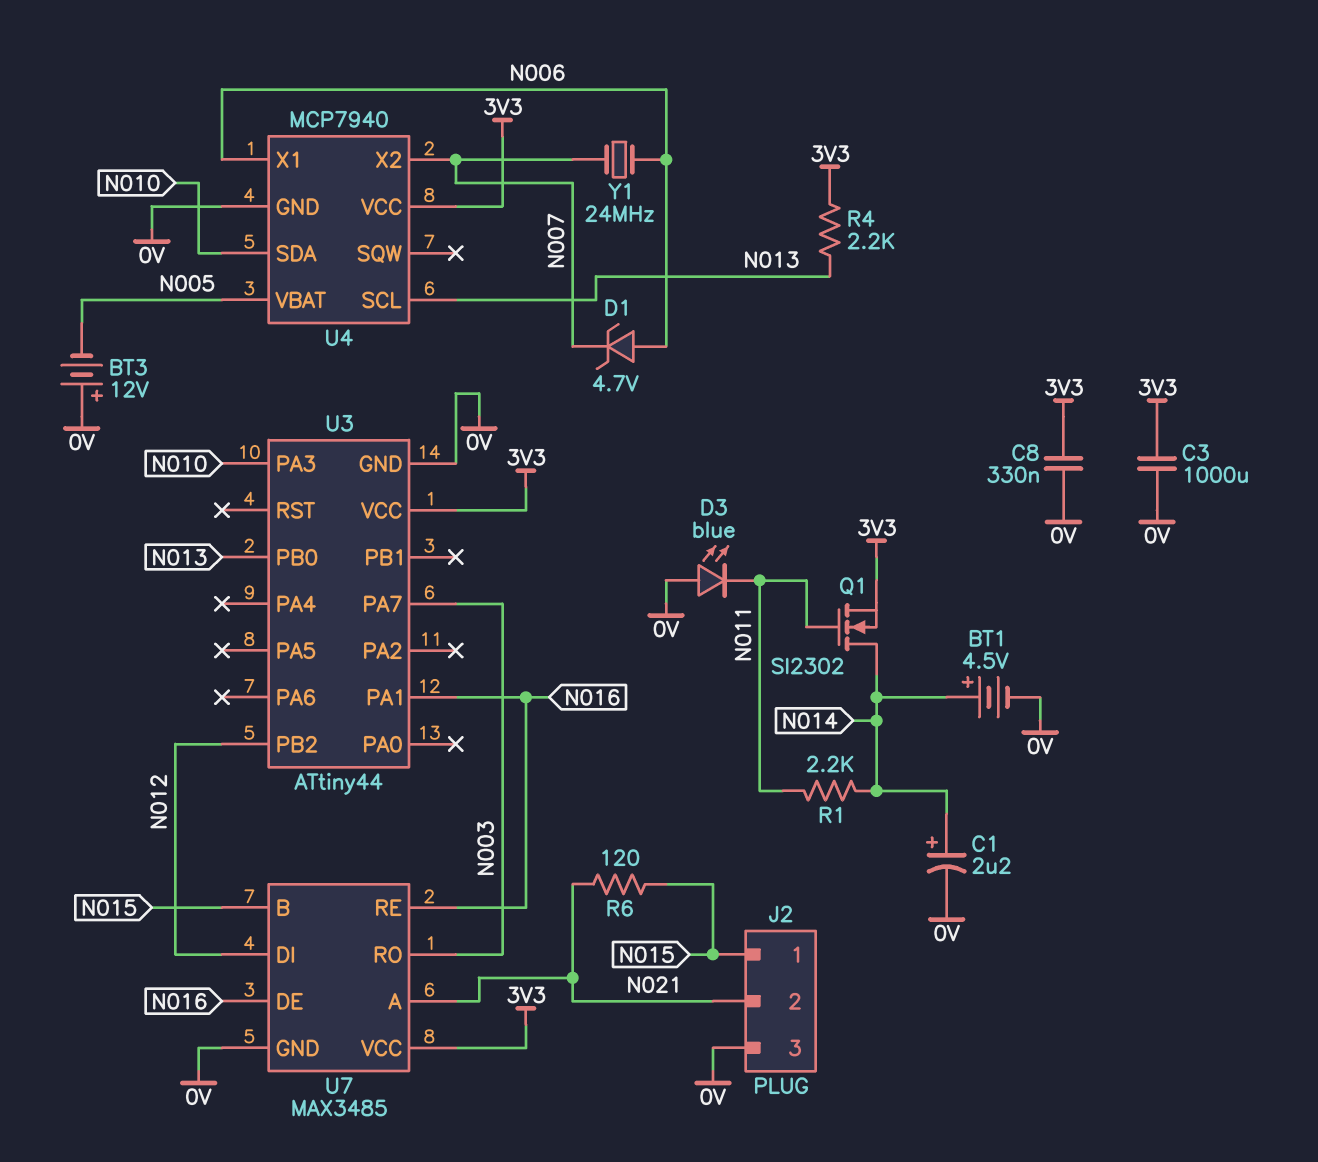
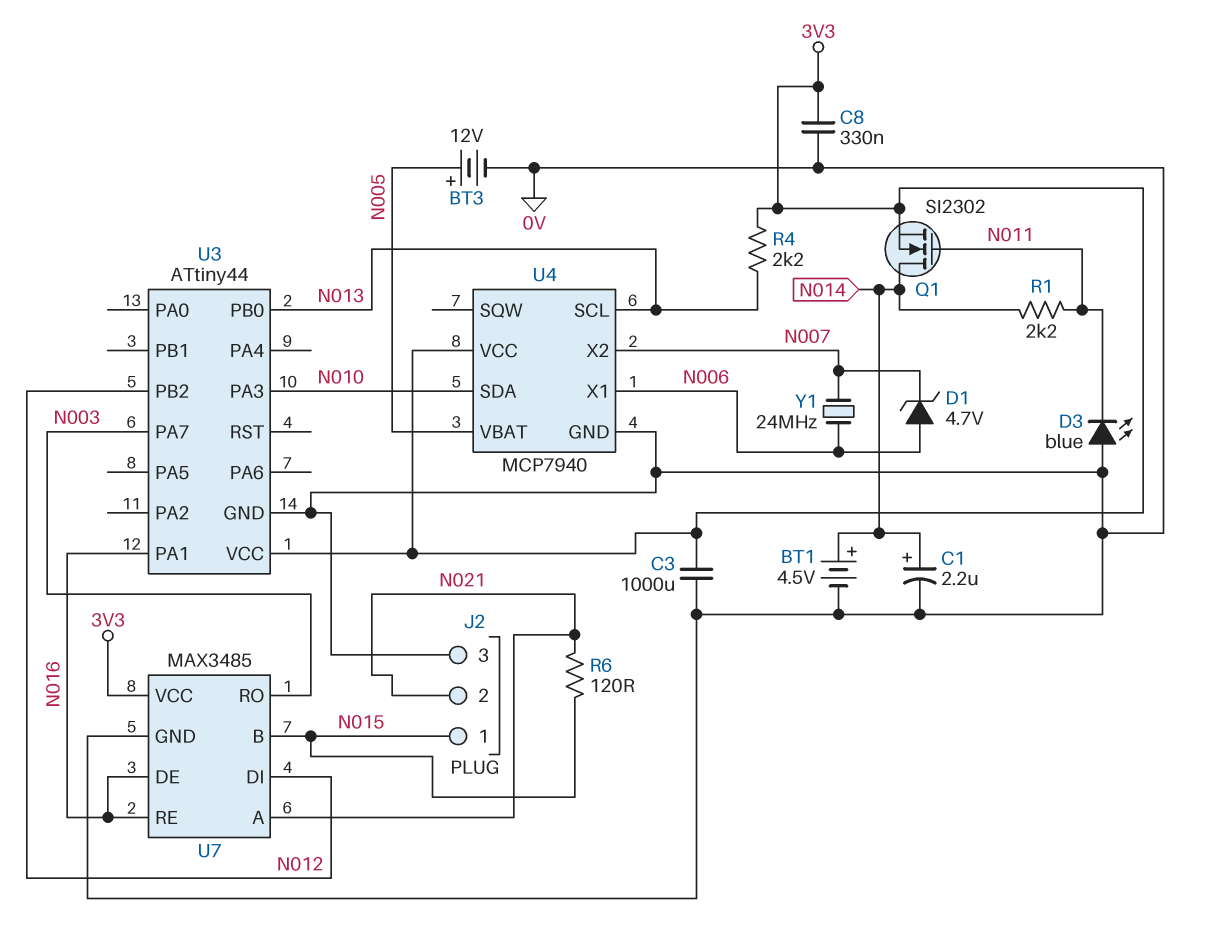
BT3: 12V (plus 0V, minus N005) -> 12V (plus N005, minus 0V)

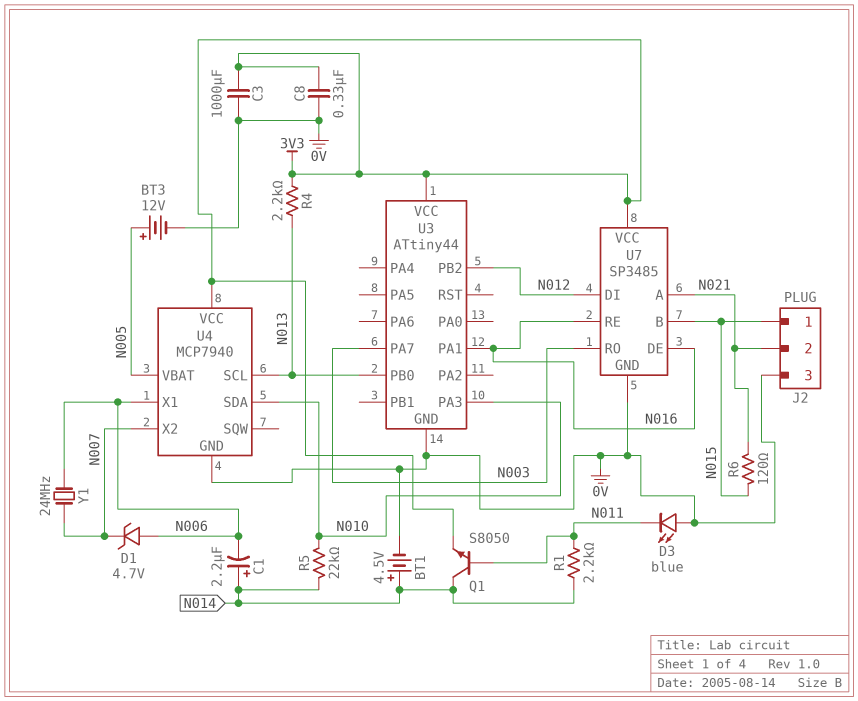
C1: 2.2uF (plus N014, minus 0V) -> 2.2uF (plus N014, minus N006)
Q1: NMOS SI2302 (G N011, D N014, S 3V3) -> NPN S8050 (B N011, C N014, E 3V3)
R5: none -> 22k (N010, N014)
U7: MAX3485 -> SP3485

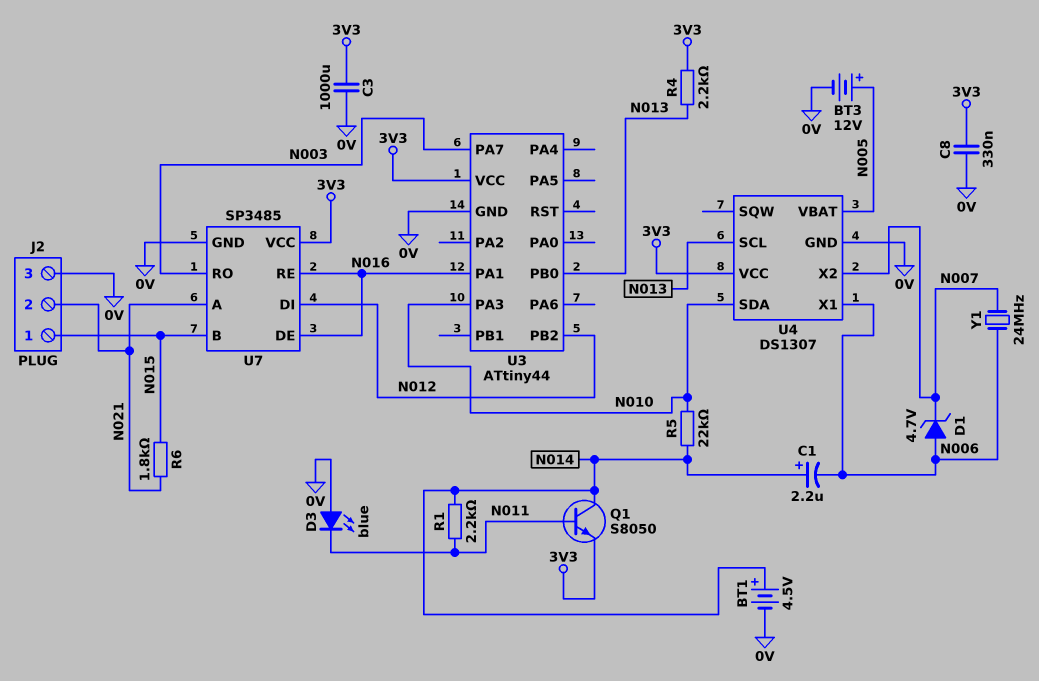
R6: 120 (N015, N021) -> 1.8k (N015, N021)
U4: MCP7940 -> DS1307

